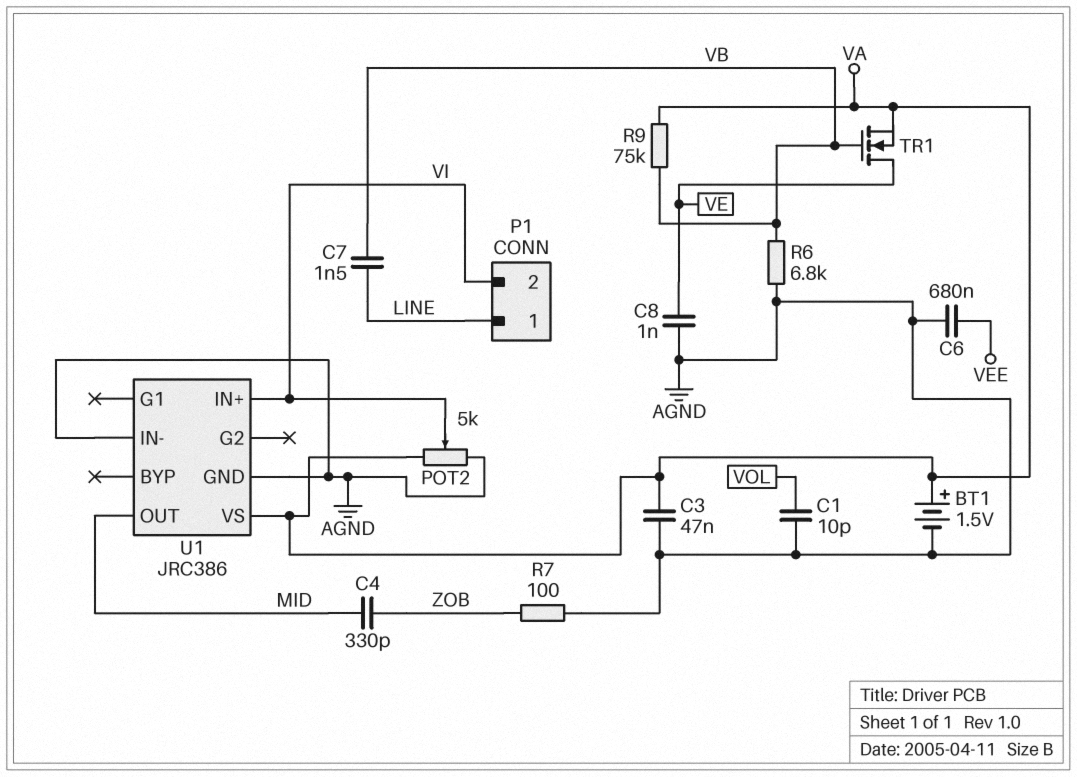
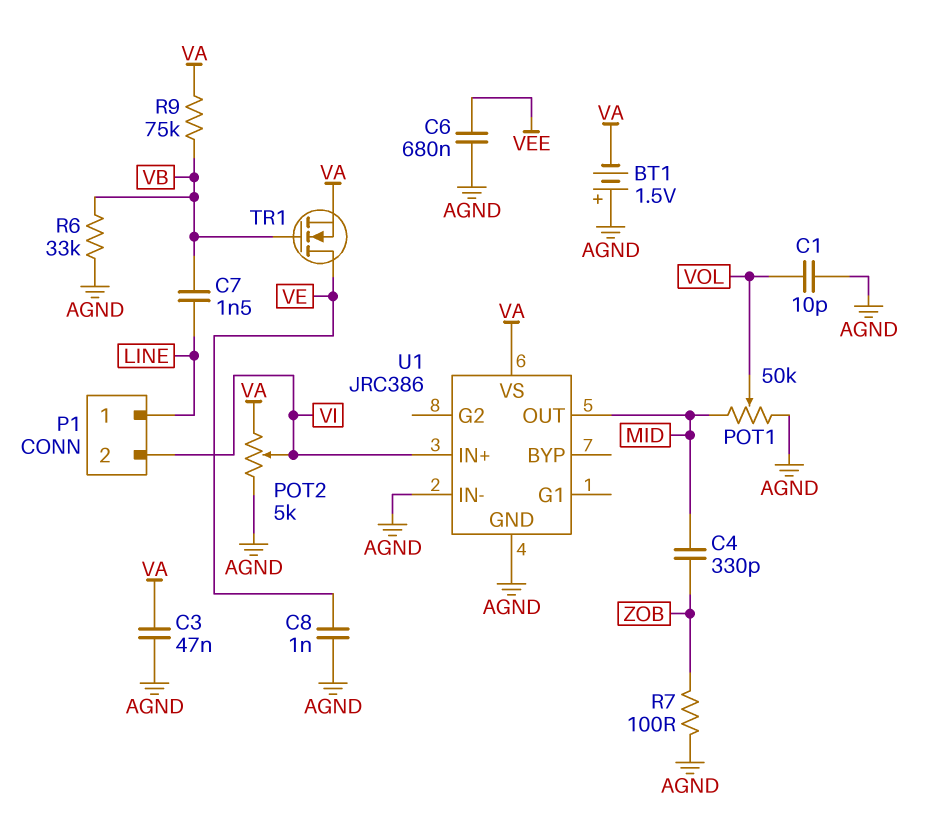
BT1: 1.5V (plus VA, minus AGND) -> 1.5V (plus AGND, minus VA)
POT1: none -> 50k (AGND, MID, wiper VOL)
R6: 6.8k (AGND, VB) -> 33k (AGND, VB)

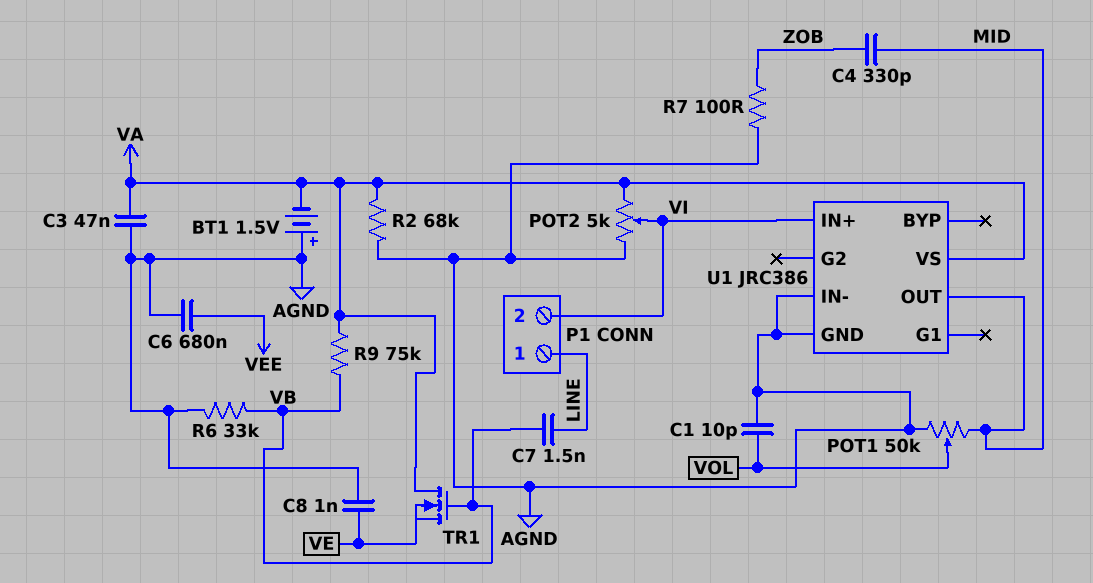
R2: none -> 68k (AGND, VA)
TR1: NMOS (G VB, D VE, S VA) -> NMOS (G VB, D VA, S VE)

